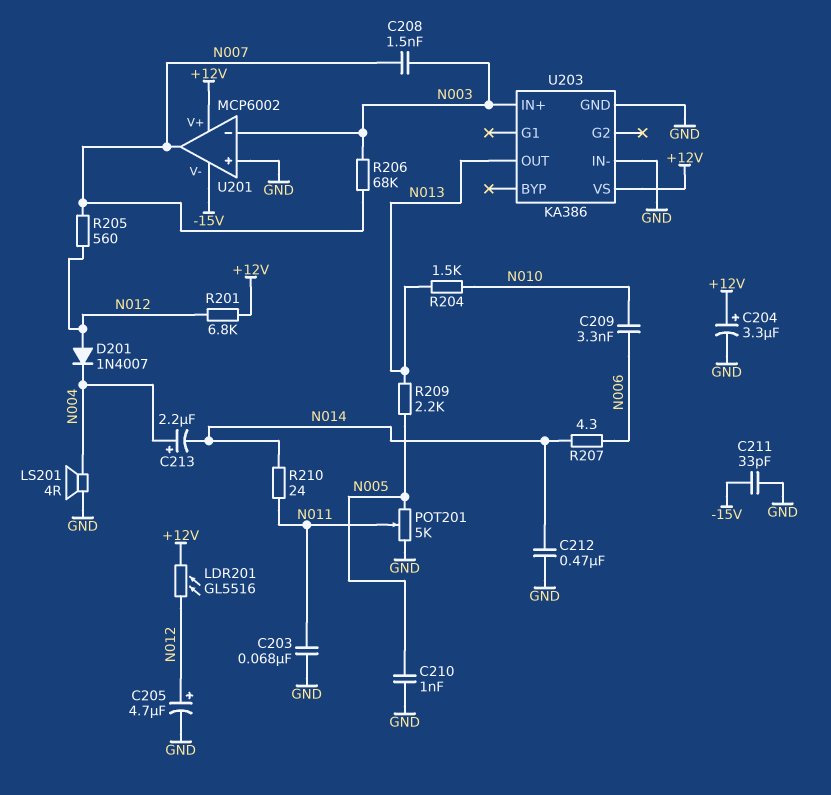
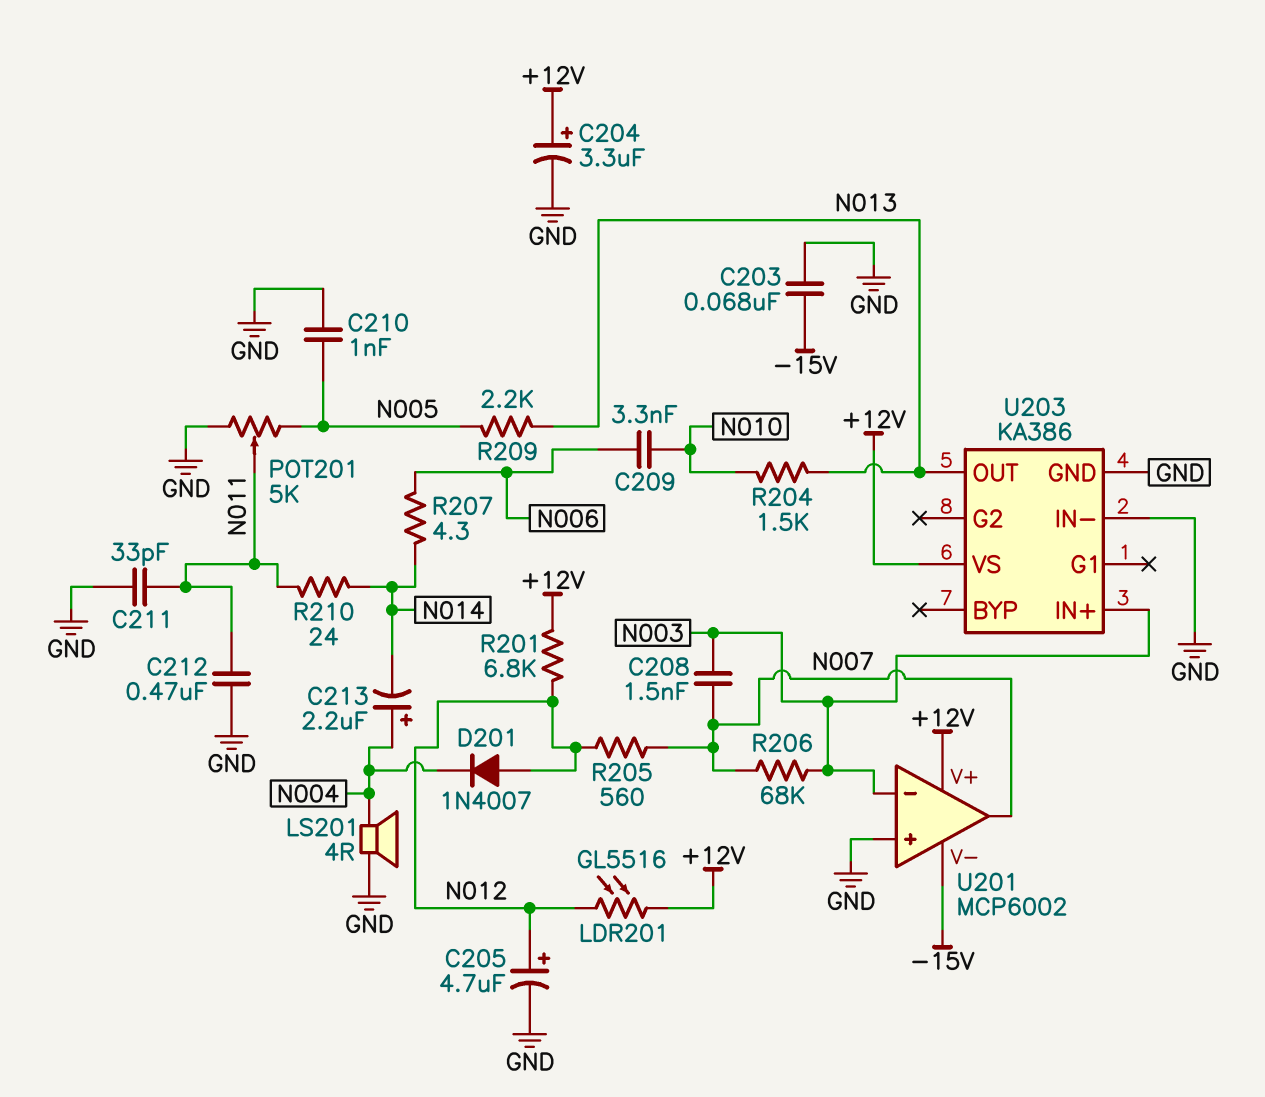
C203: 68nF (GND, N011) -> 68nF (-15V, GND)
C211: 33pF (-15V, GND) -> 33pF (GND, N011)
C212: 470nF (GND, N014) -> 470nF (GND, N011)

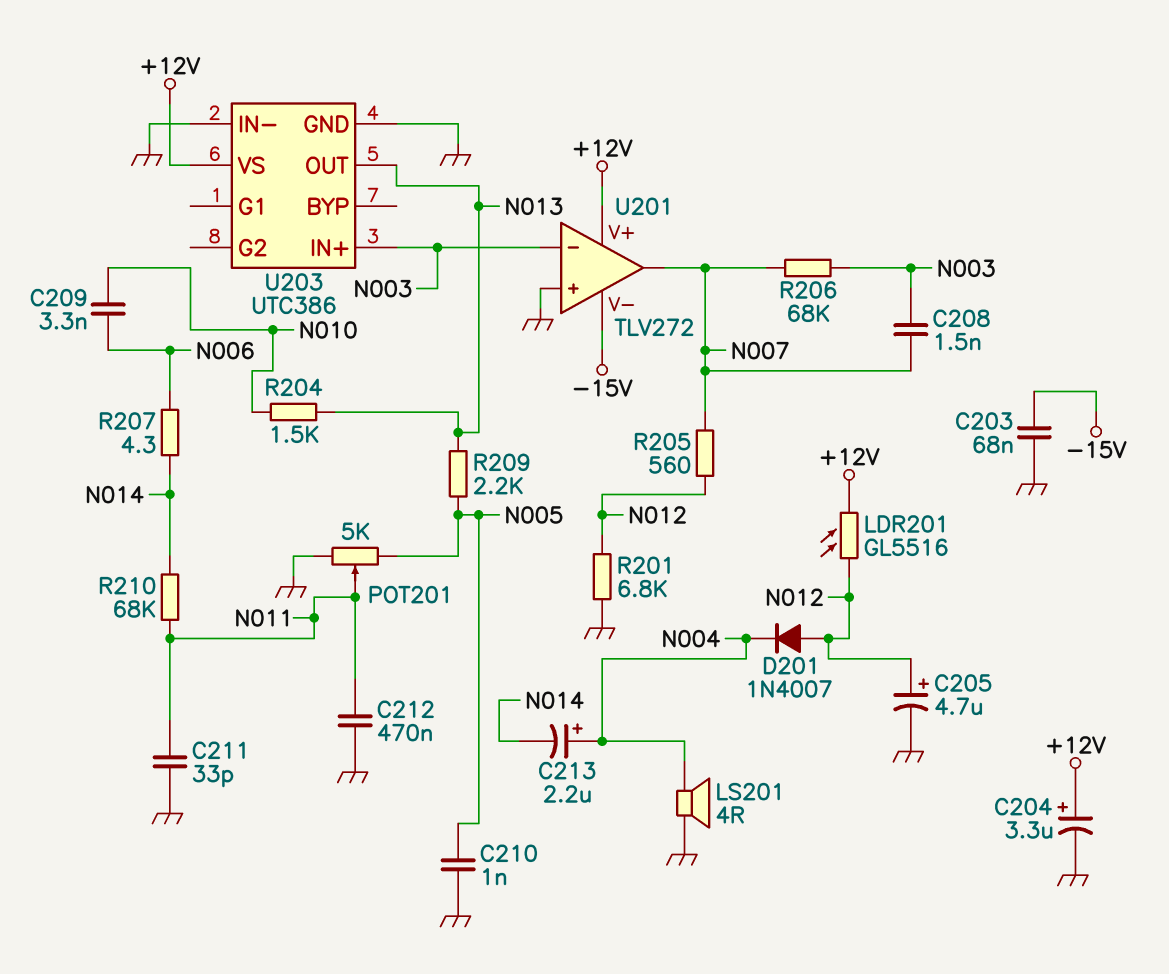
R201: 6.8k (+12V, N012) -> 6.8k (GND, N012)
R210: 24 (N011, N014) -> 68k (N011, N014)
U201: MCP6002 -> TLV272
U203: KA386 -> UTC386

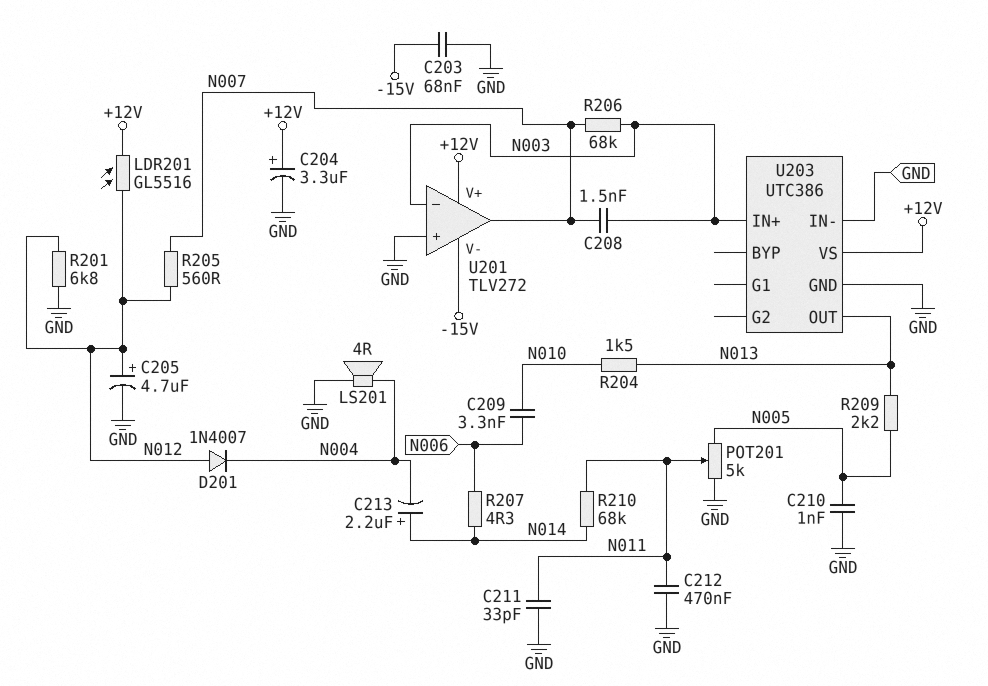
C213: 2.2uF (plus N004, minus N014) -> 2.2uF (plus N014, minus N004)

